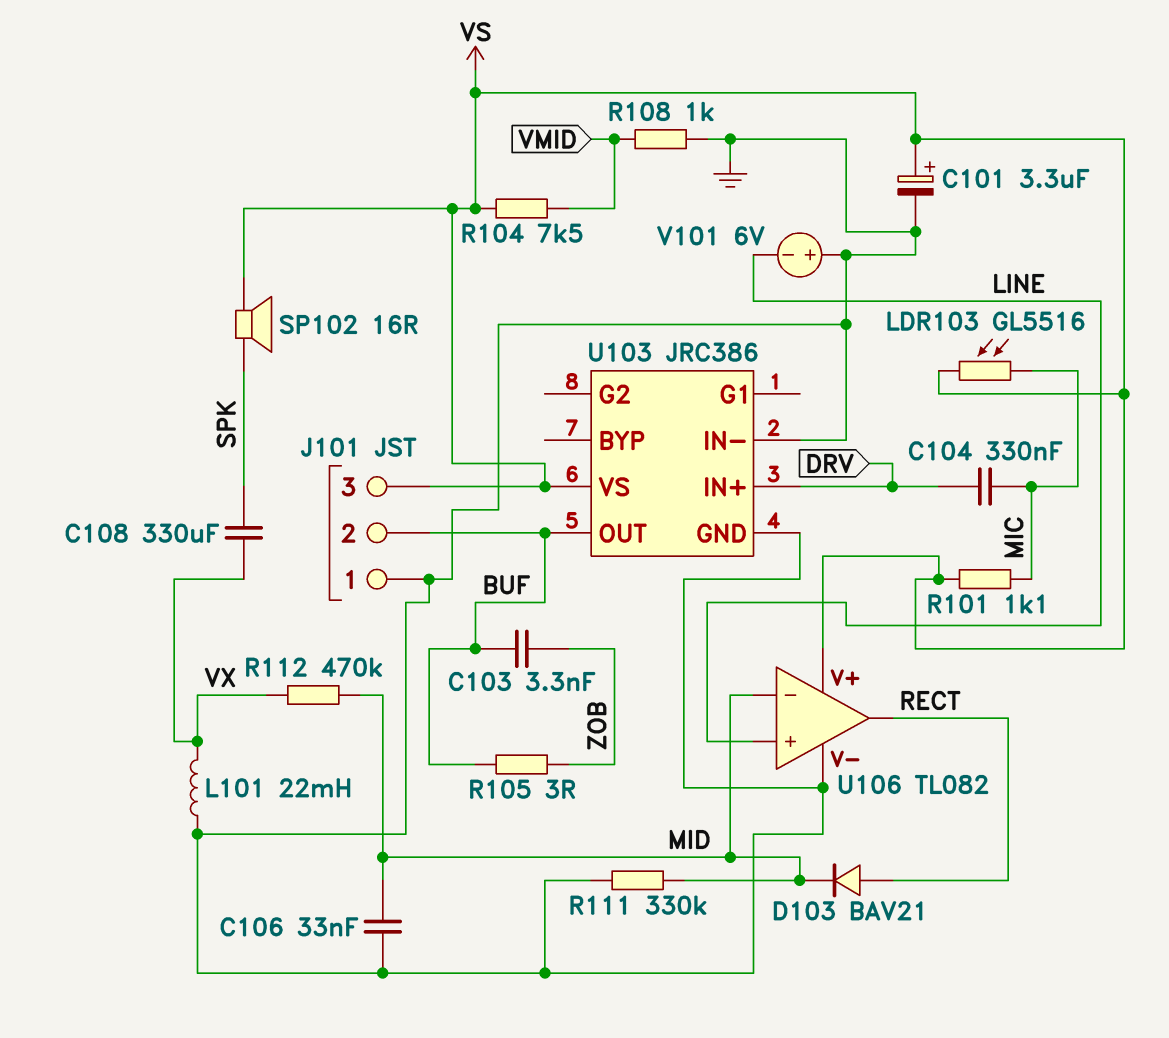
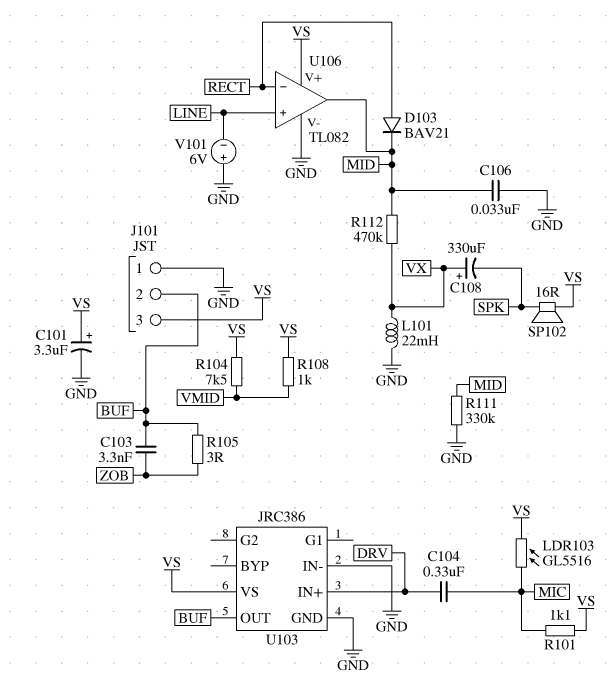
C108: 330uF (SPK, VX) -> 330uF (plus VX, minus SPK)
R108: 1k (GND, VMID) -> 1k (VMID, VS)
U106 pin in-: MID -> RECT
U106 pin out: RECT -> MID

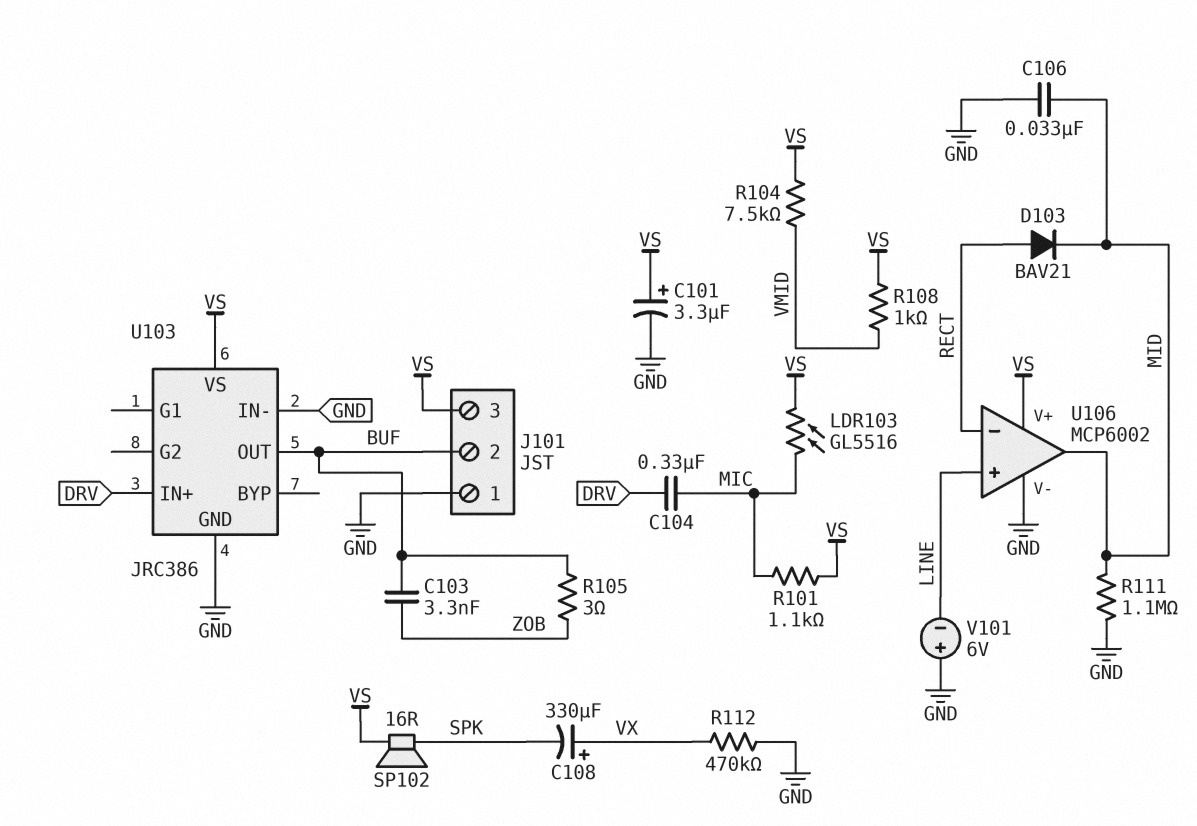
L101: 22mH (GND, VX) -> none
R111: 330k (GND, MID) -> 1.1M (GND, MID)
R112: 470k (MID, VX) -> 470k (GND, VX)
U106: TL082 -> MCP6002

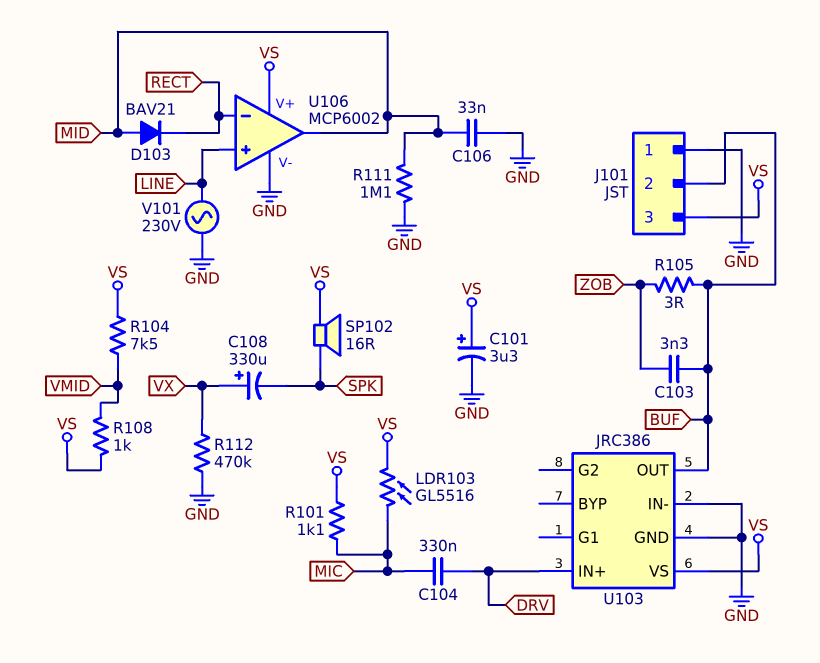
D103: diode BAV21 (A RECT, K MID) -> diode BAV21 (A MID, K RECT)
V101: 6V (plus GND, minus LINE) -> AC 230V (GND, LINE)

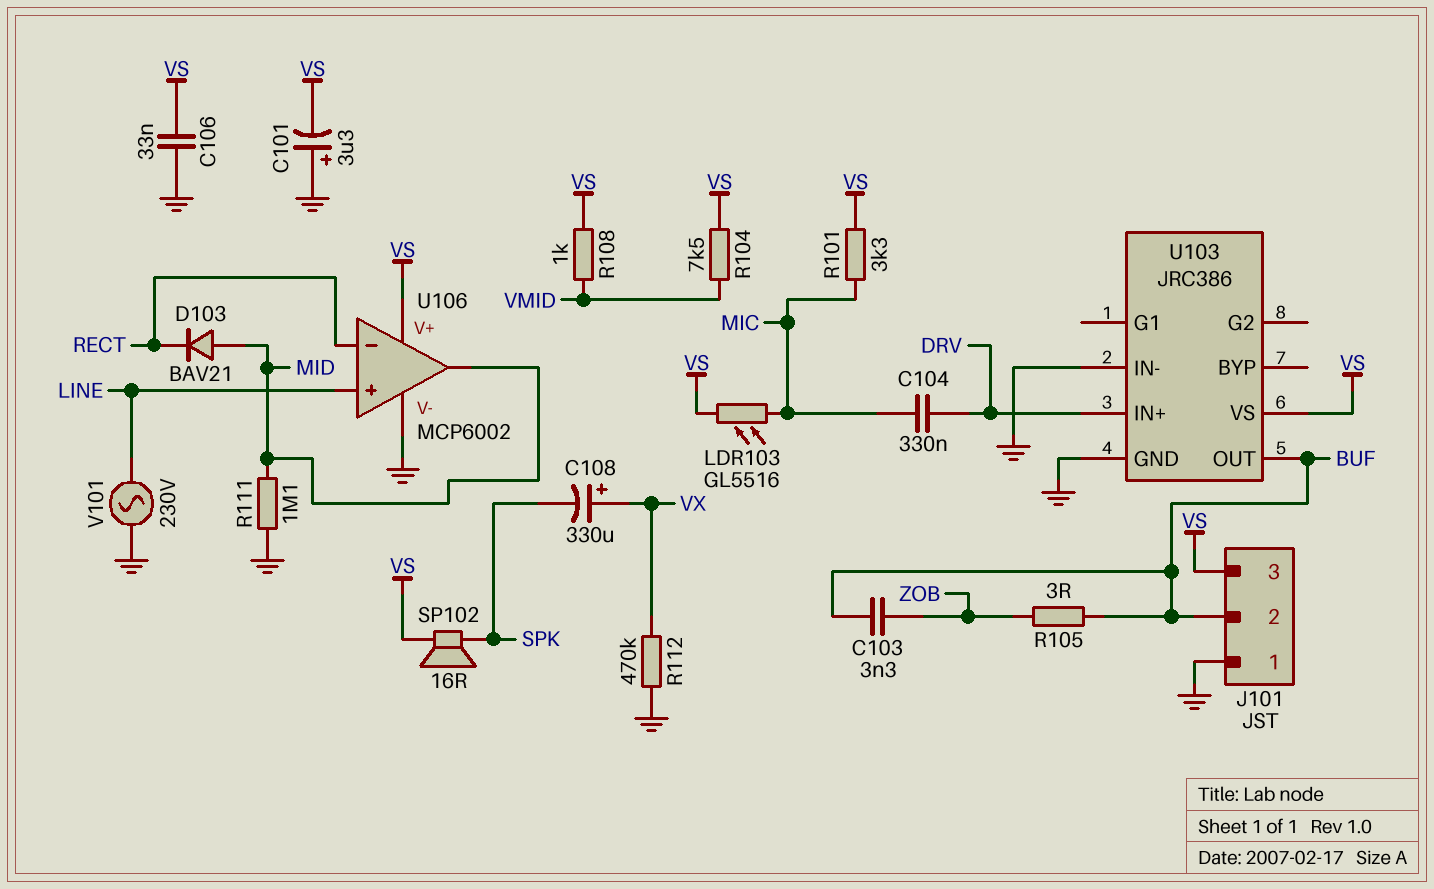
C101: 3.3uF (plus VS, minus GND) -> 3.3uF (plus GND, minus VS)
C106: 33nF (GND, MID) -> 33nF (GND, VS)
R101: 1.1k (MIC, VS) -> 3.3k (MIC, VS)

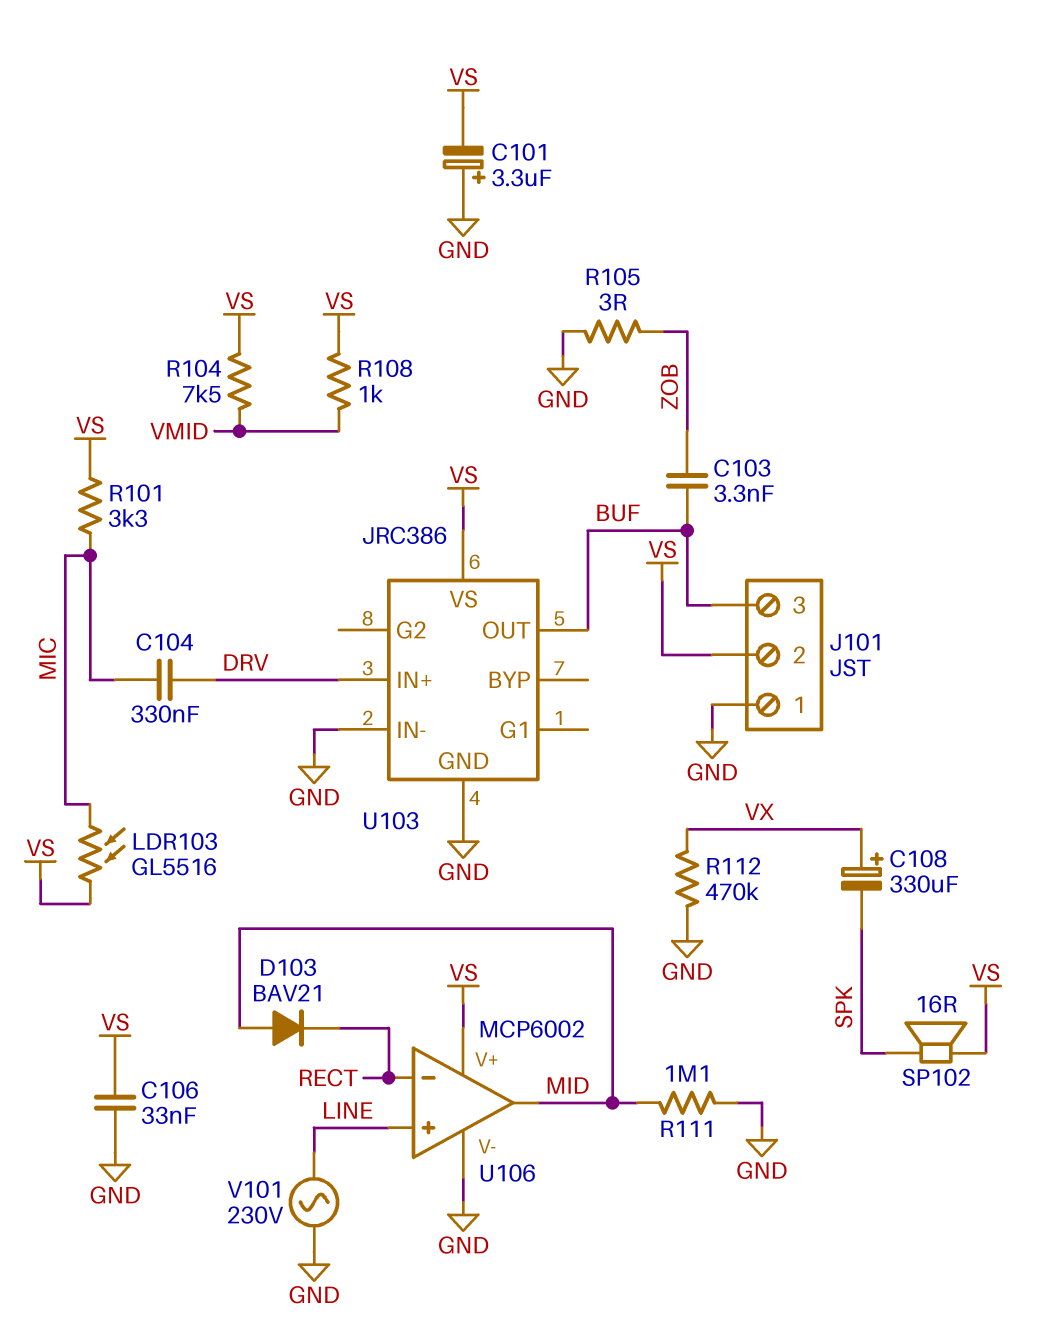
J101 pin 2: BUF -> VS
J101 pin 3: VS -> BUF
R105: 3 (BUF, ZOB) -> 3 (GND, ZOB)

